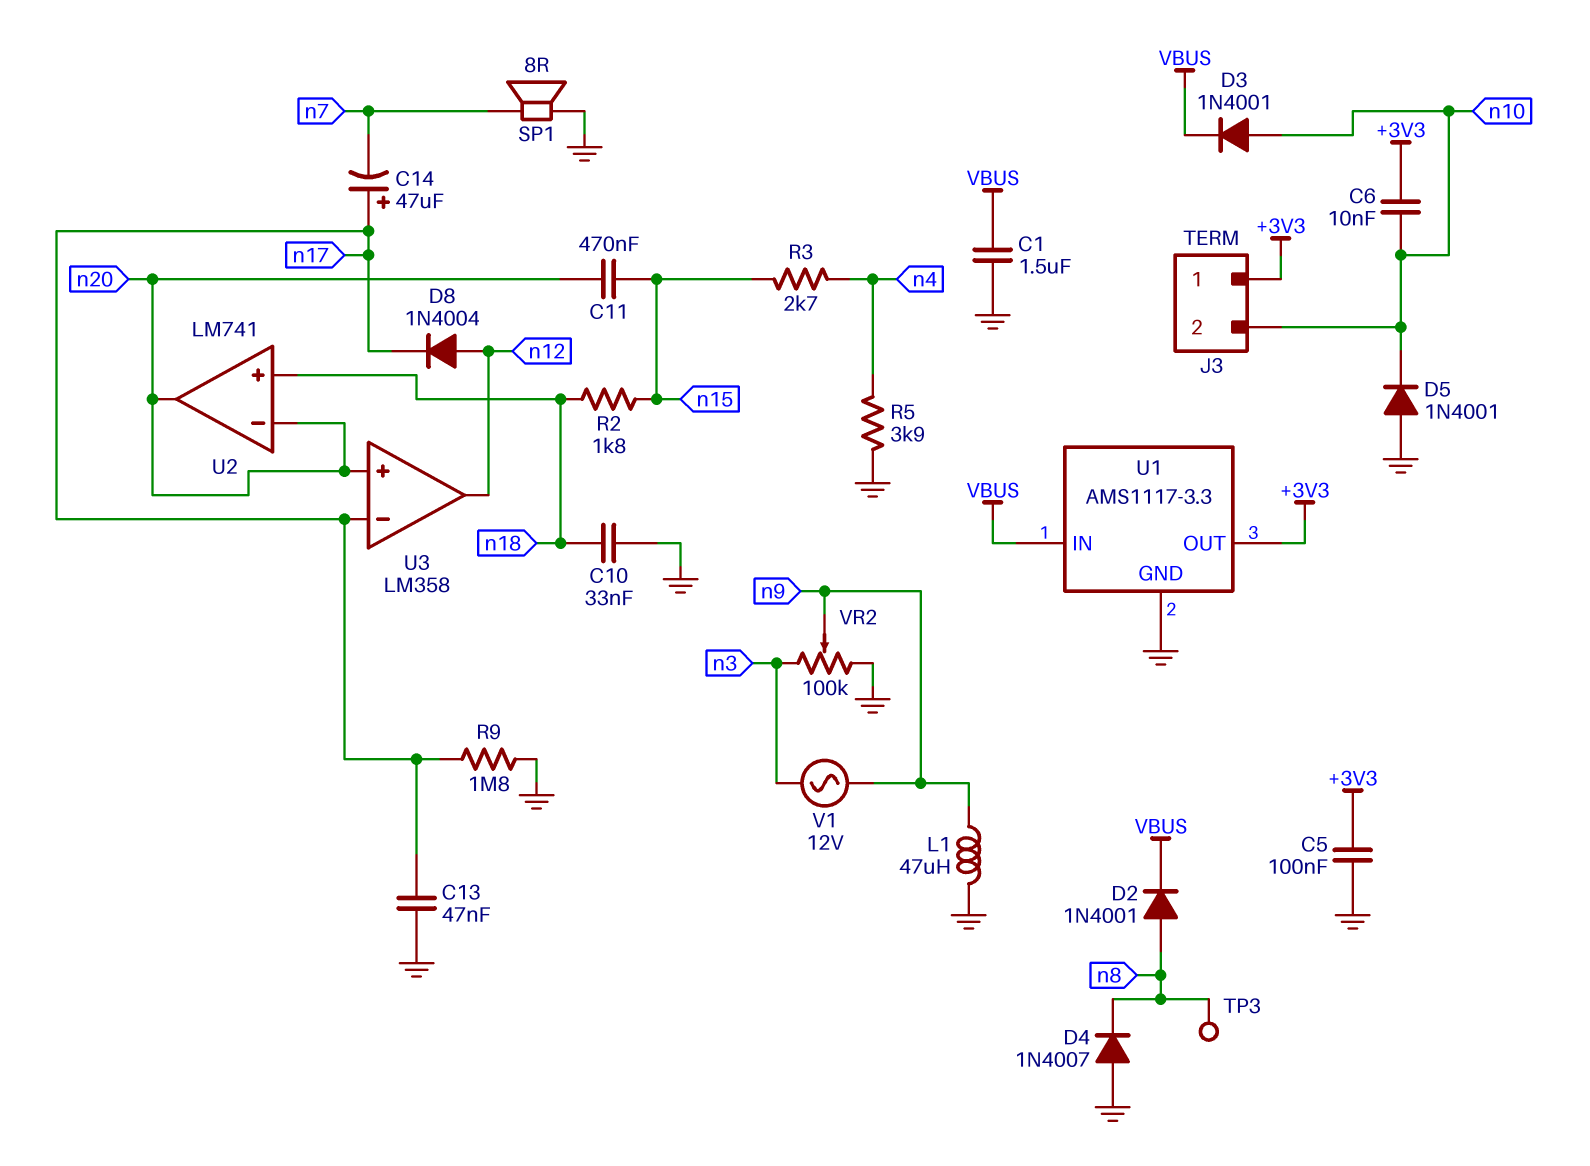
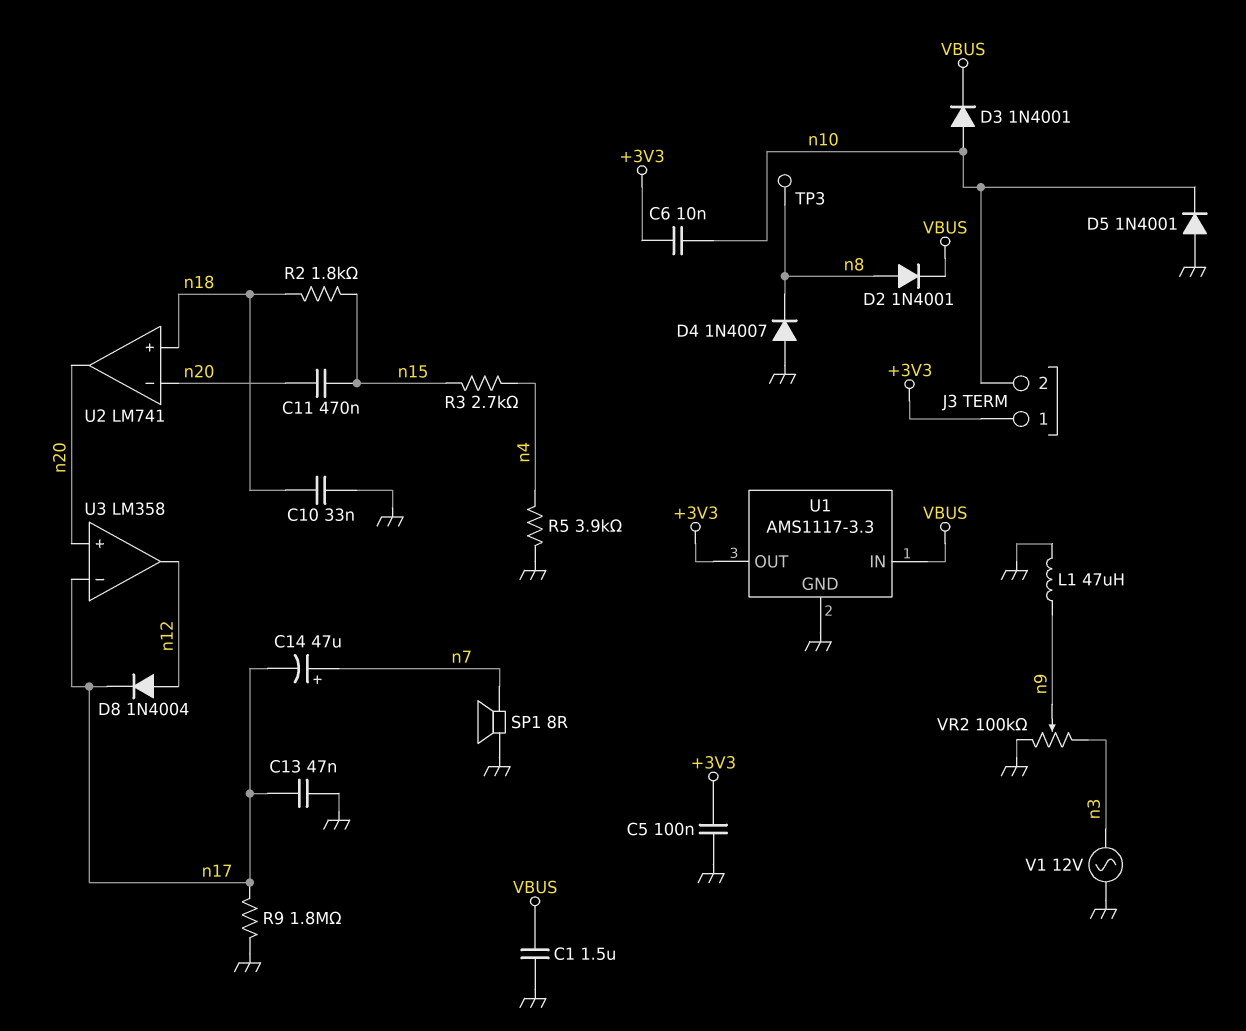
C14: 47uF (plus n17, minus n7) -> 47uF (plus n7, minus n17)
V1: AC 12V (n3, n9) -> AC 12V (GND, n3)

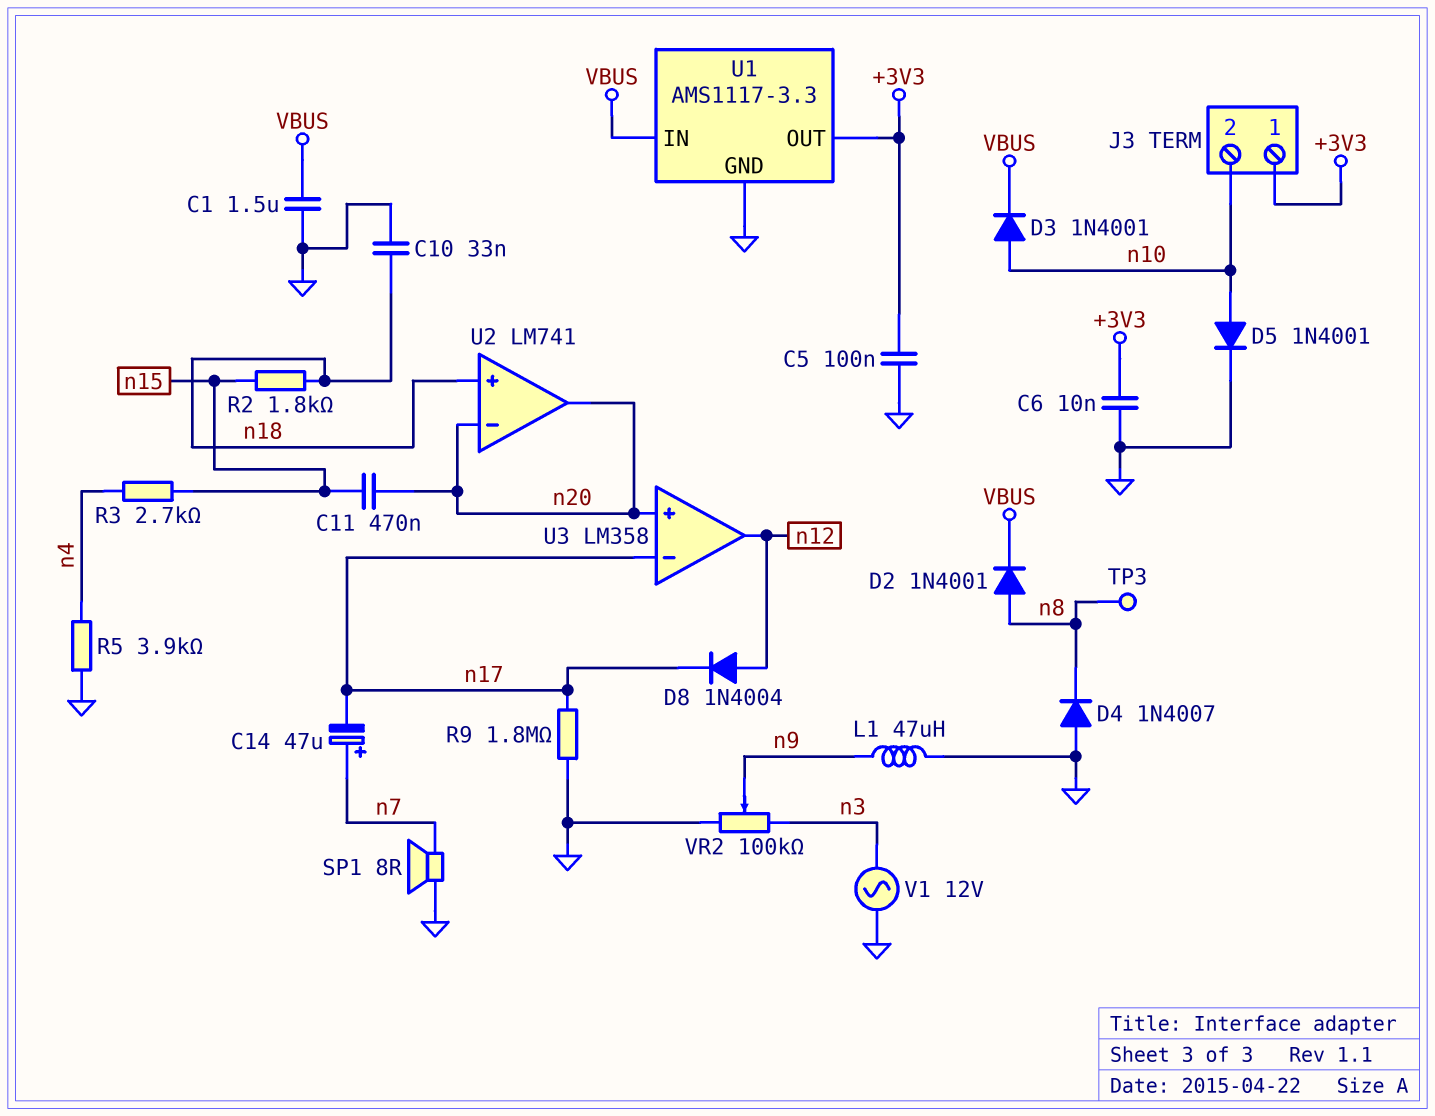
C6: 10nF (+3V3, n10) -> 10nF (+3V3, GND)
C13: 47nF (GND, n17) -> none
D5: diode 1N4001 (A GND, K n10) -> diode 1N4001 (A n10, K GND)

